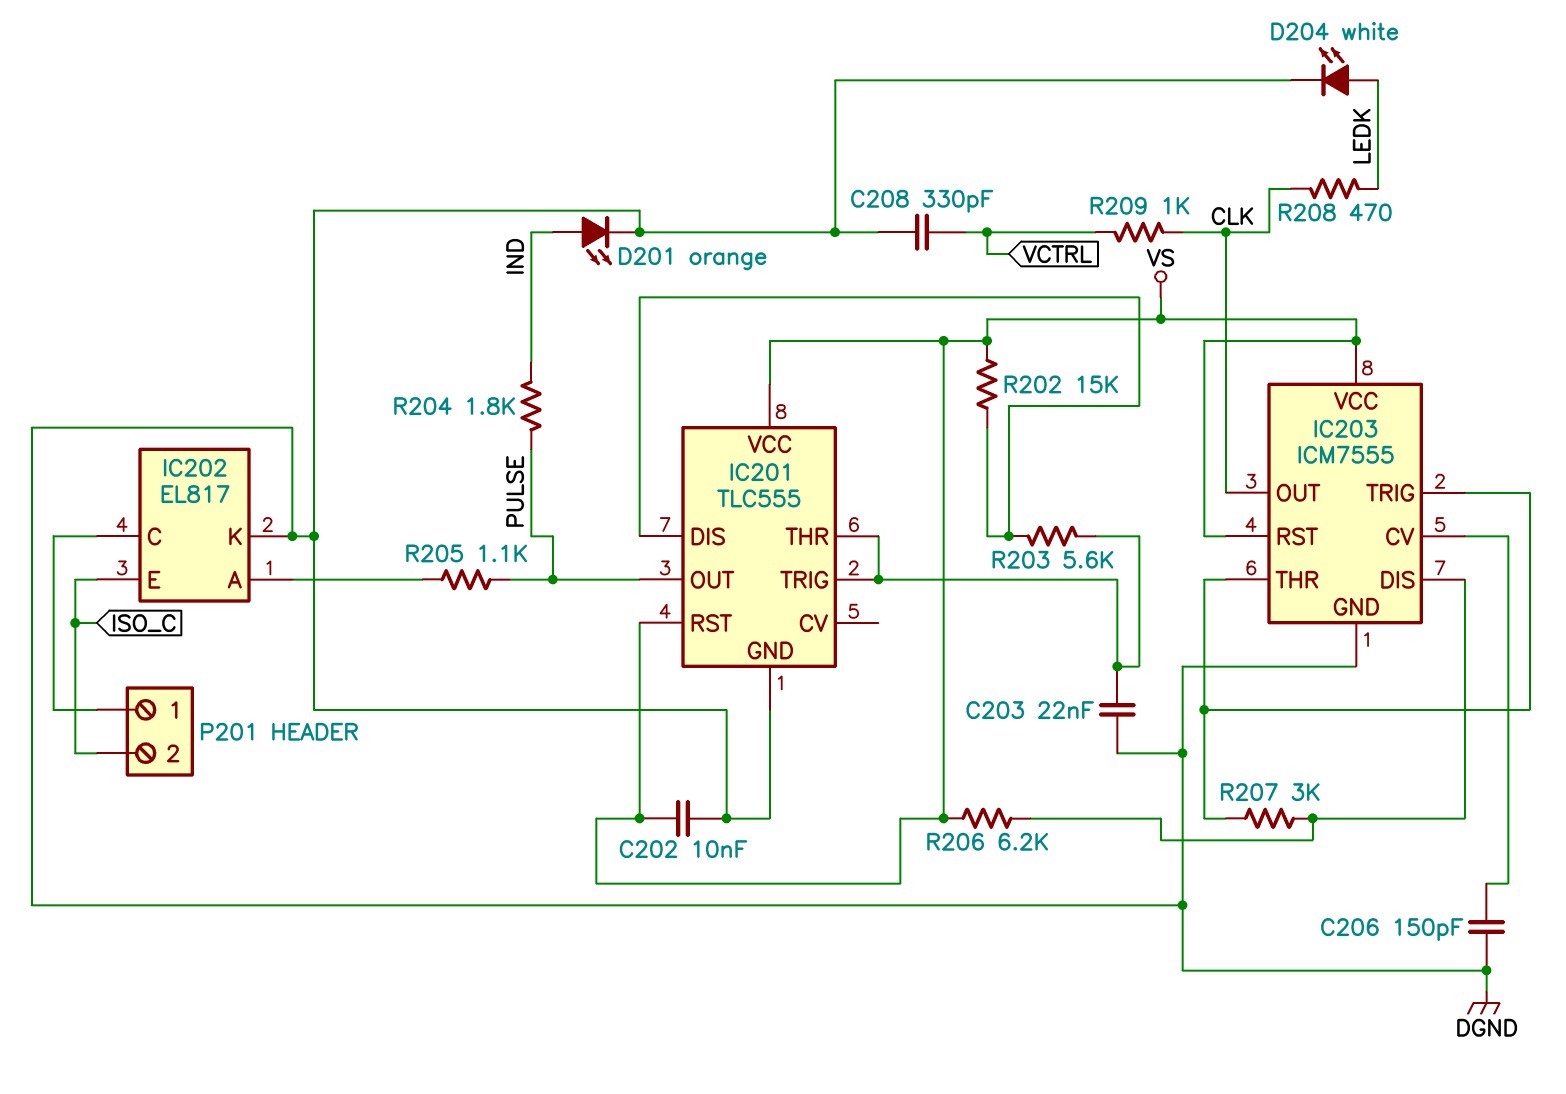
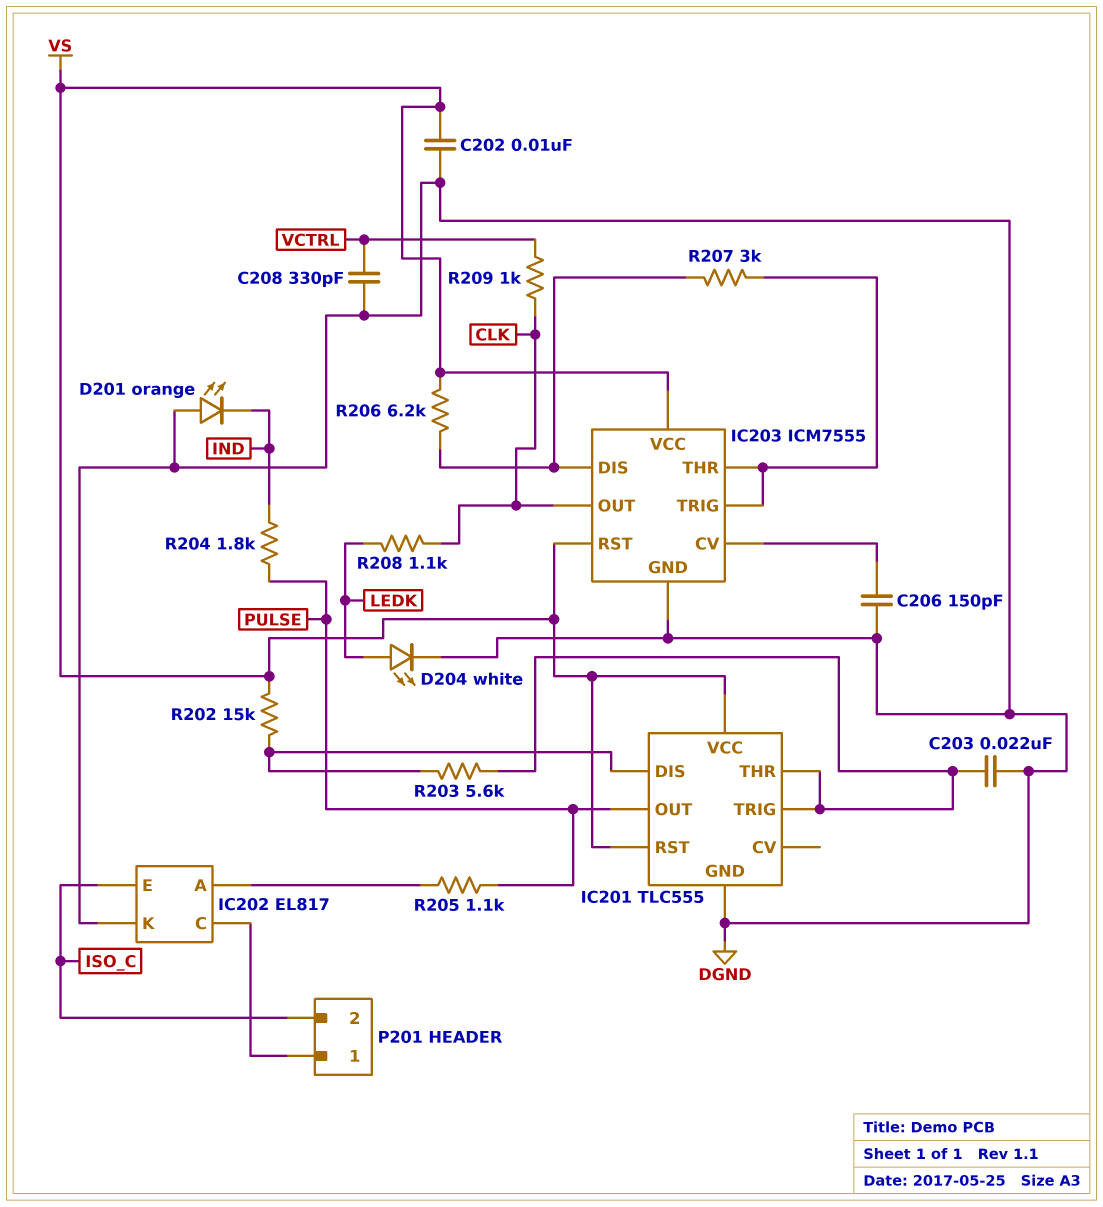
D201: LED orange (A IND, K DGND) -> LED orange (A DGND, K IND)
R208: 470 (CLK, LEDK) -> 1.1k (CLK, LEDK)

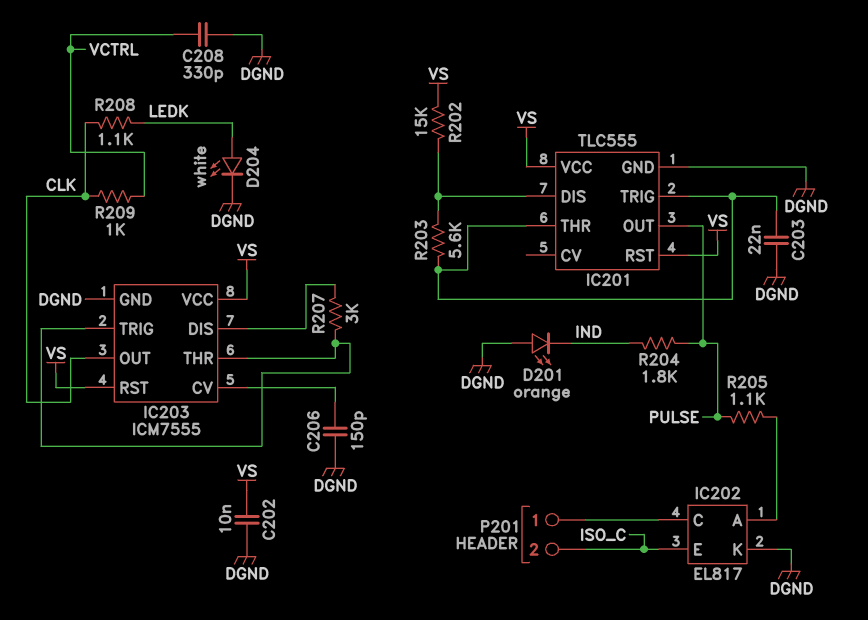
R206: 6.2k (IC203/DIS, VS) -> none

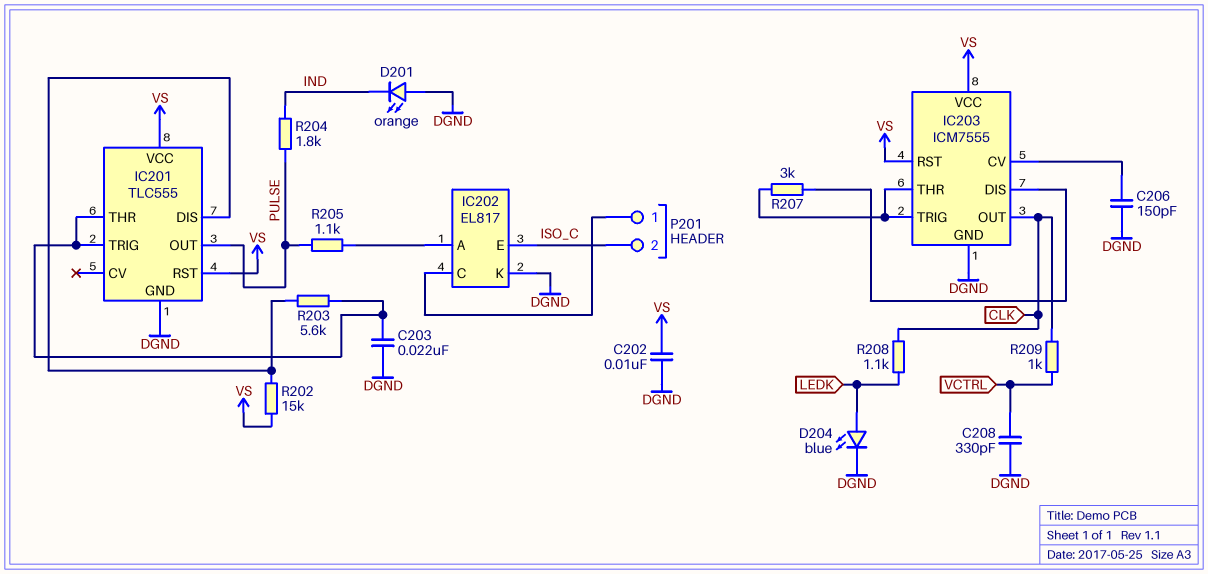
D204: LED white (A LEDK, K DGND) -> LED blue (A LEDK, K DGND)

